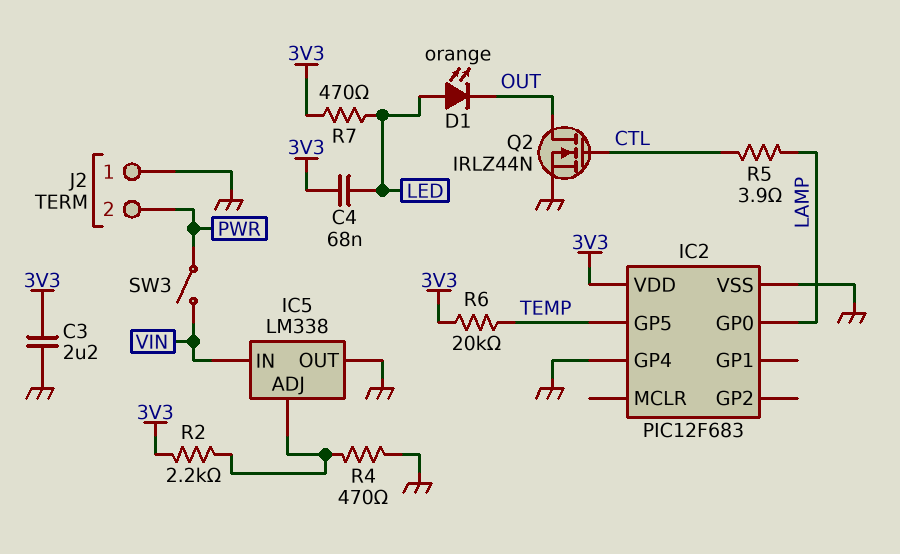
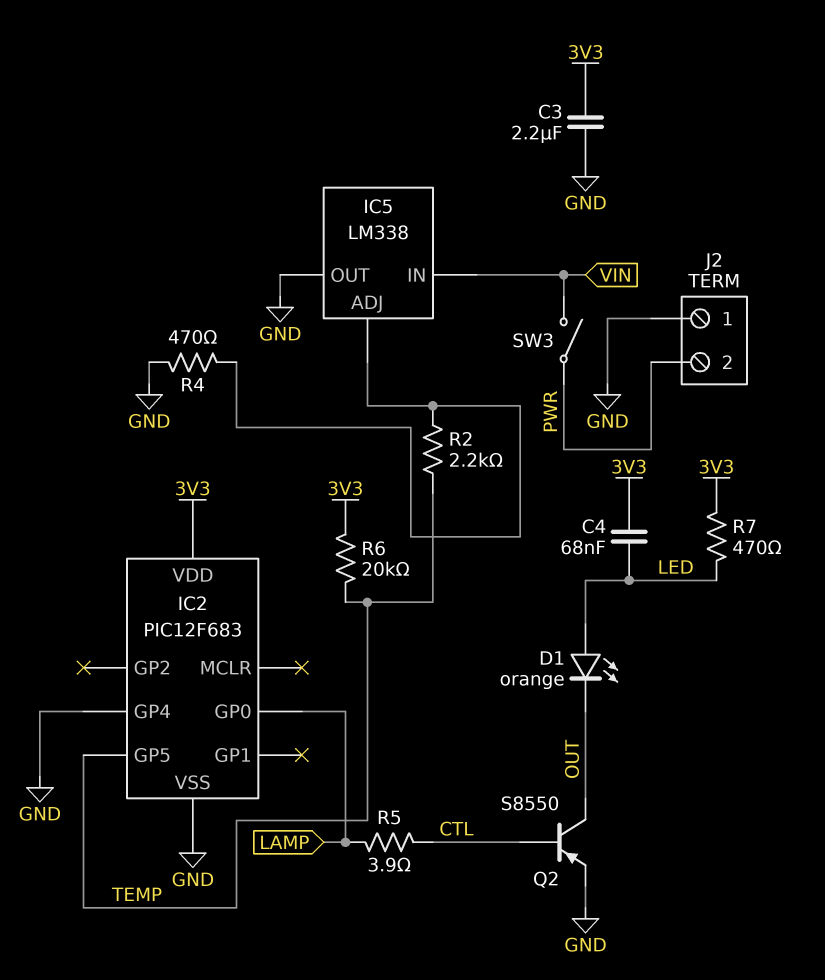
Q2: NMOS IRLZ44N (G CTL, D OUT, S GND) -> PNP S8550 (B CTL, C OUT, E GND)
R2: 2.2k (3V3, IC5/ADJ) -> 2.2k (IC5/ADJ, TEMP)

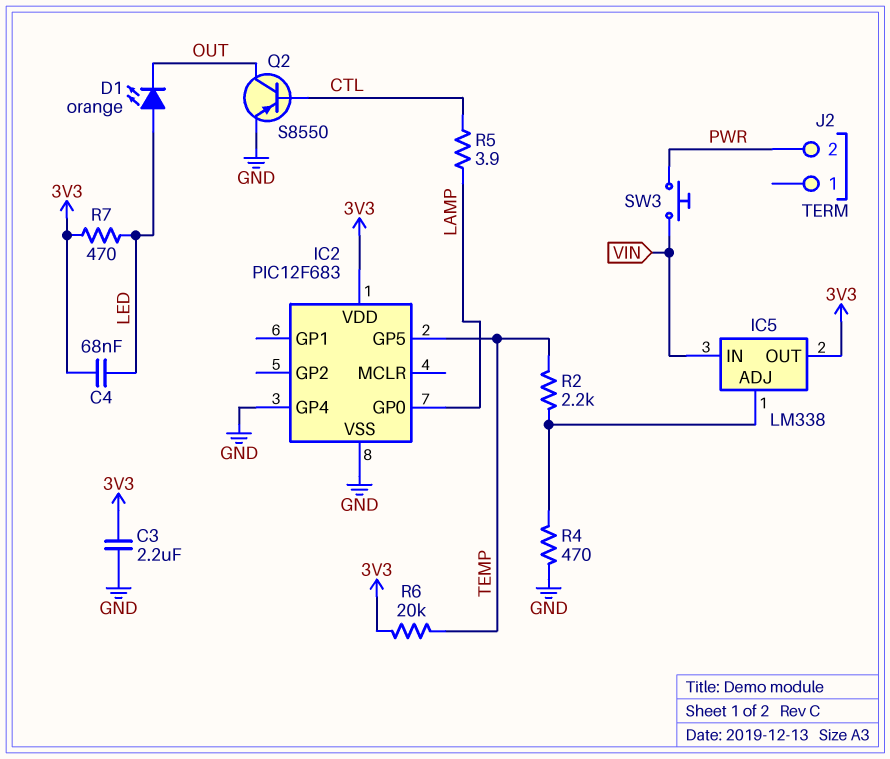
IC5 pin OUT: GND -> 3V3
J2 pin 1: GND -> none
SW3: switch (PWR, VIN) -> button (PWR, VIN)

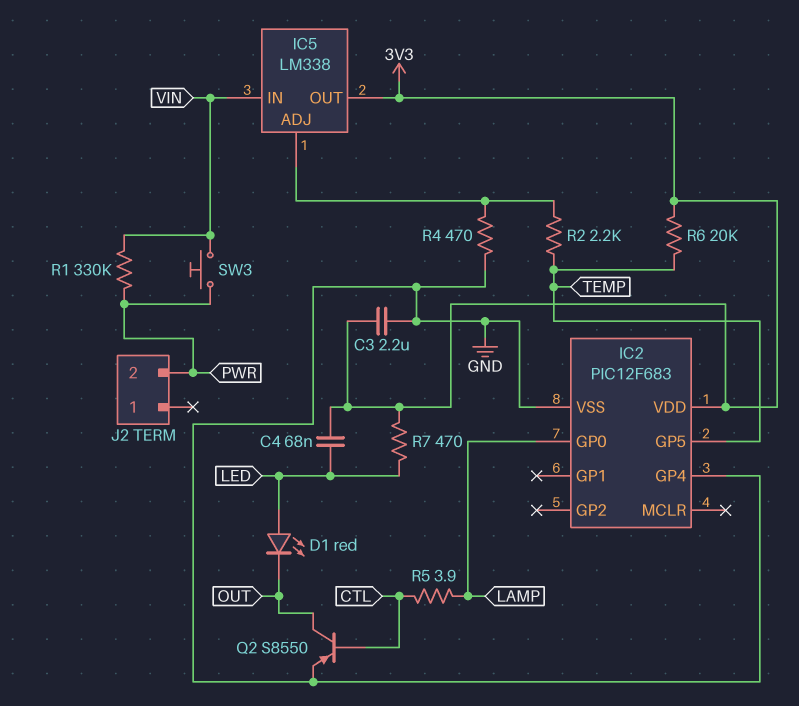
D1: LED orange (A LED, K OUT) -> LED red (A LED, K OUT)
R1: none -> 330k (PWR, VIN)

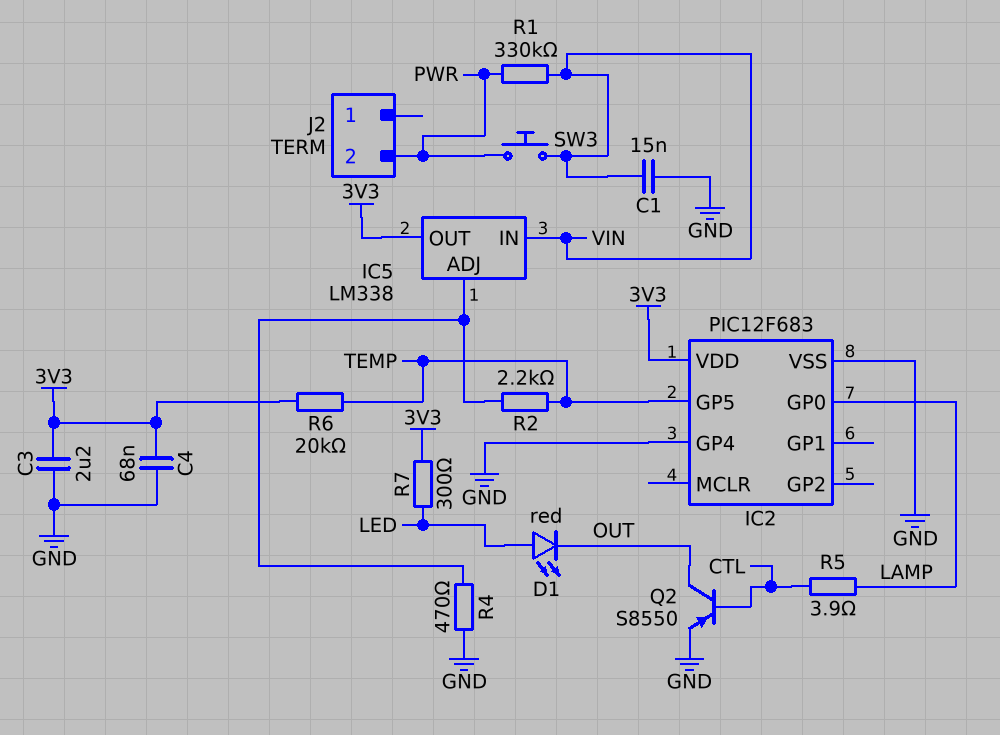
C1: none -> 15nF (GND, VIN)
C4: 68nF (3V3, LED) -> 68nF (3V3, GND)
R7: 470 (3V3, LED) -> 300 (3V3, LED)

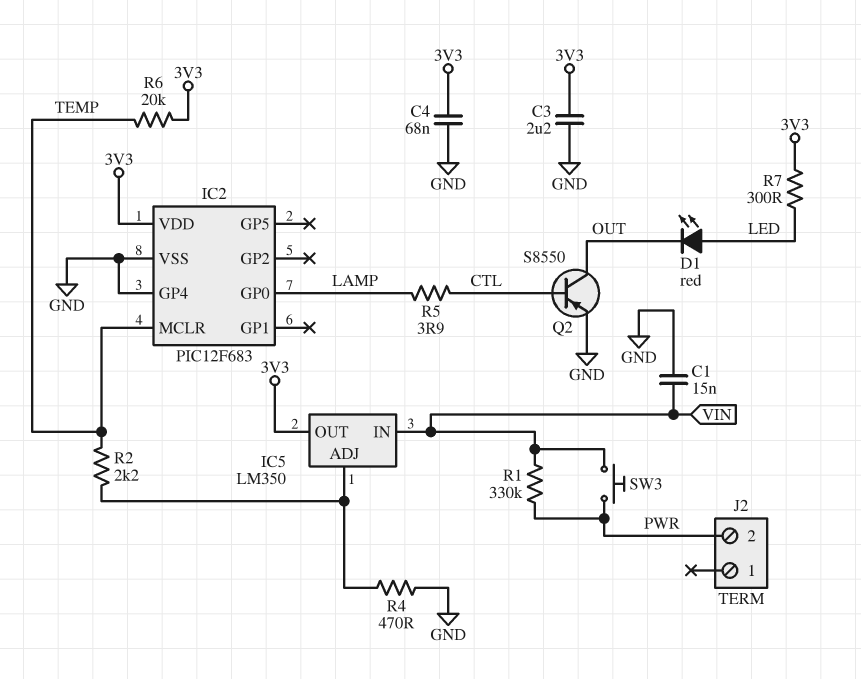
IC2 pin GP5: TEMP -> none
IC2 pin MCLR: none -> TEMP
IC5: LM338 -> LM350

